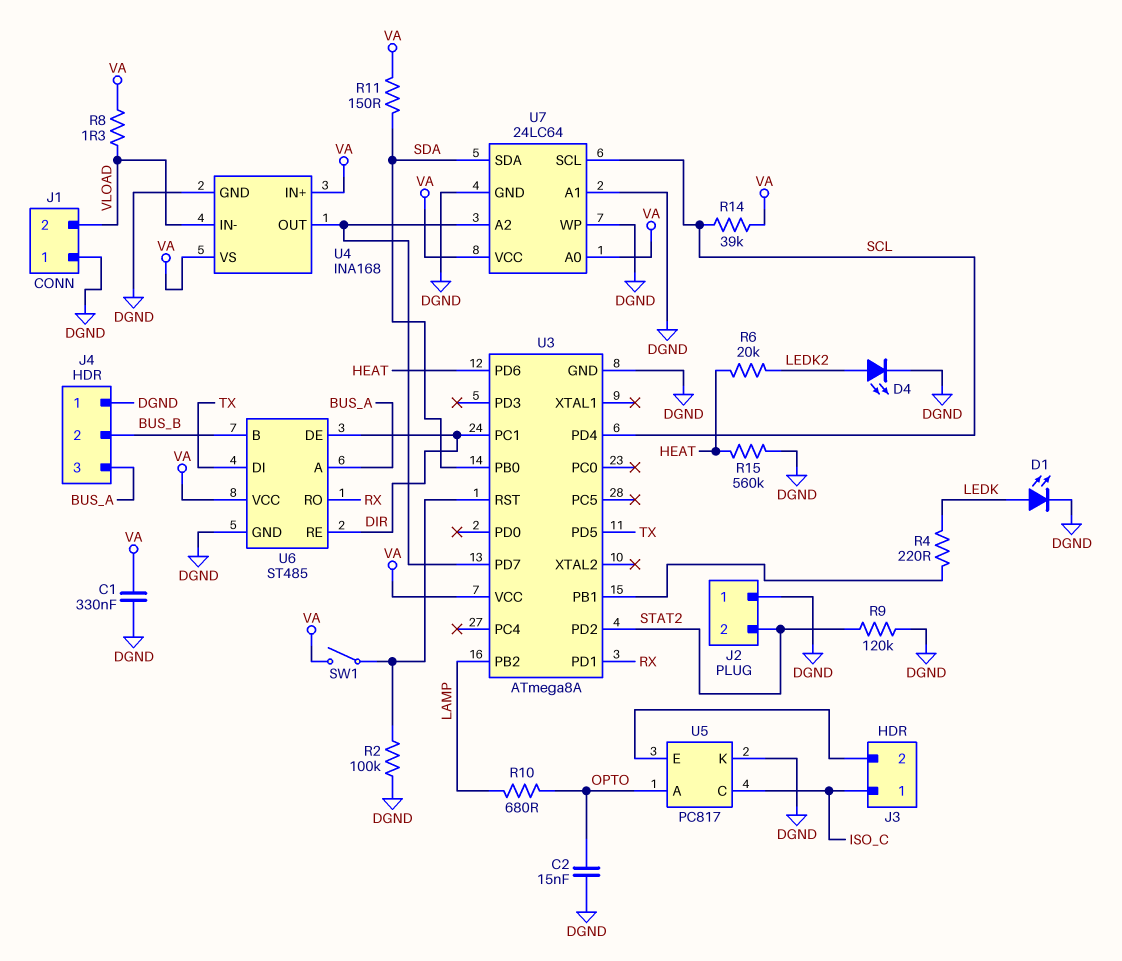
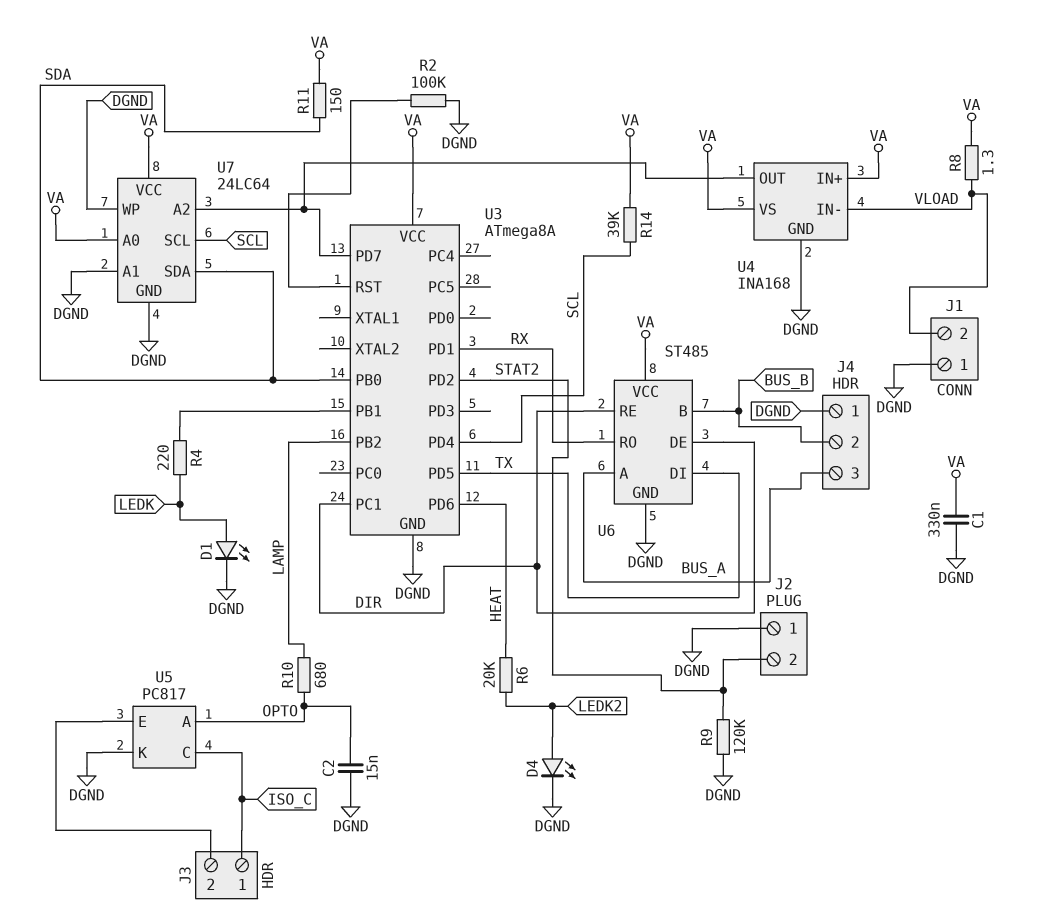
R15: 560k (DGND, HEAT) -> none
SW1: switch (U3/RST, VA) -> none

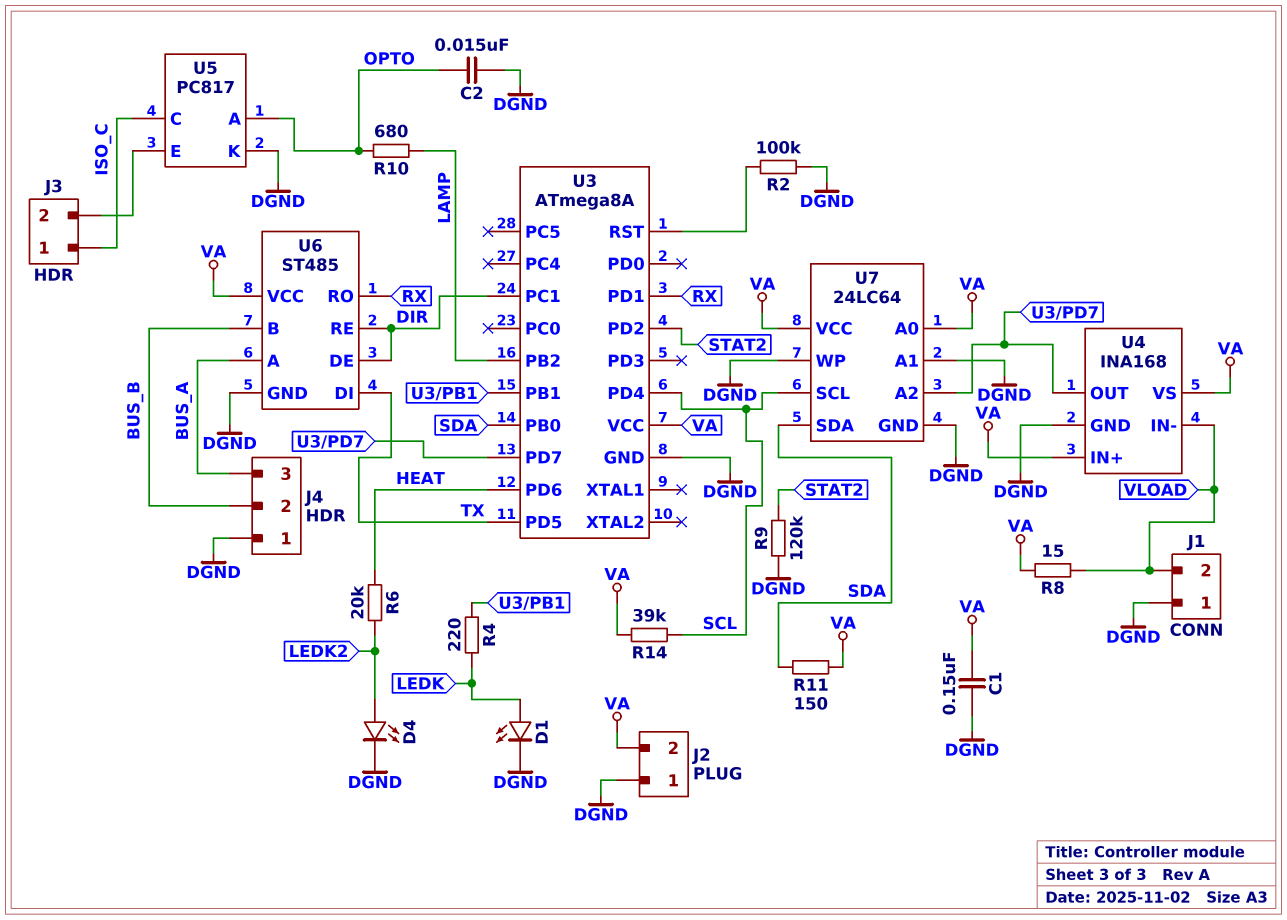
C1: 330nF (DGND, VA) -> 150nF (DGND, VA)
J2 pin 2: STAT2 -> VA
R8: 1.3 (VA, VLOAD) -> 15 (VA, VLOAD)

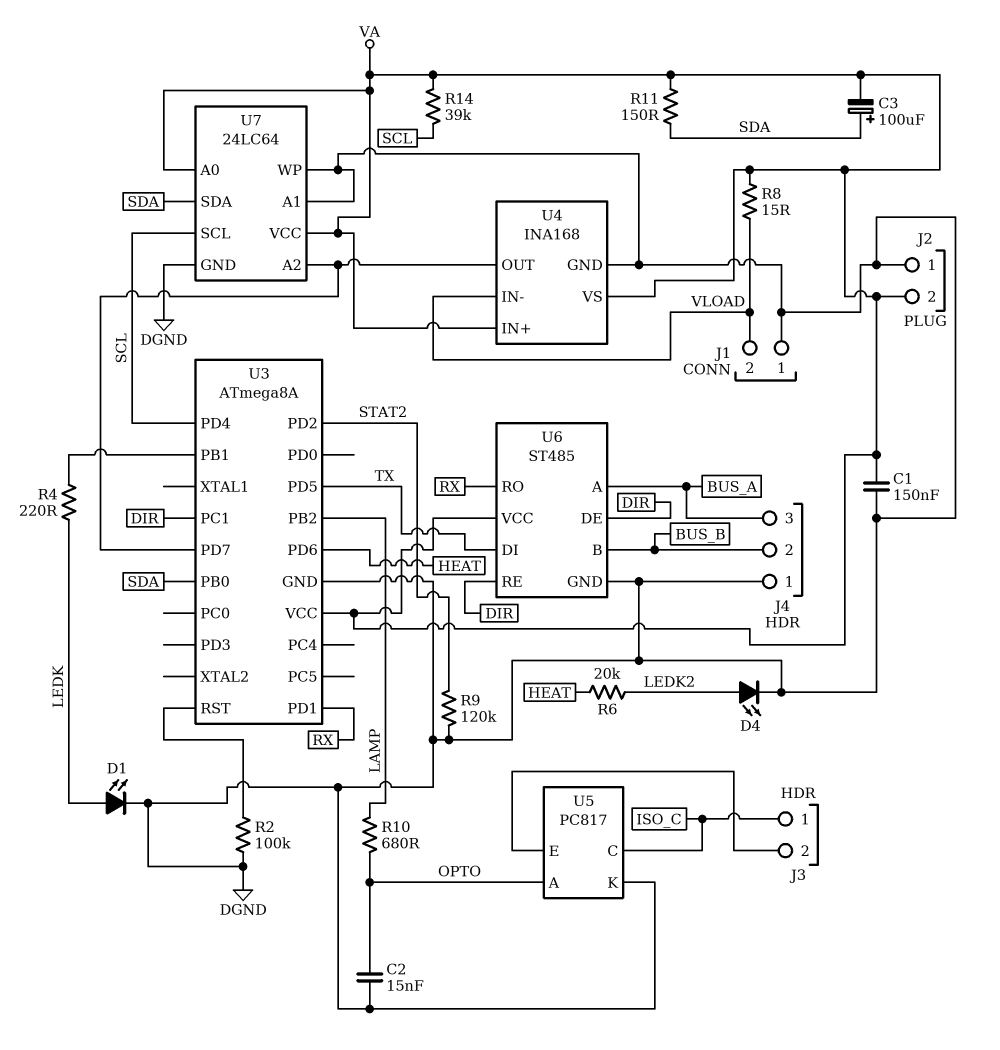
C3: none -> 100uF (plus SDA, minus VA)

